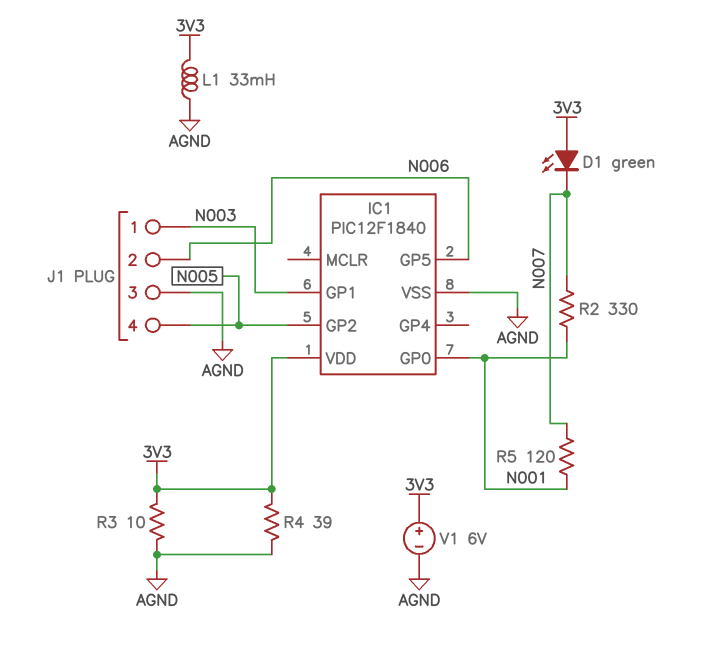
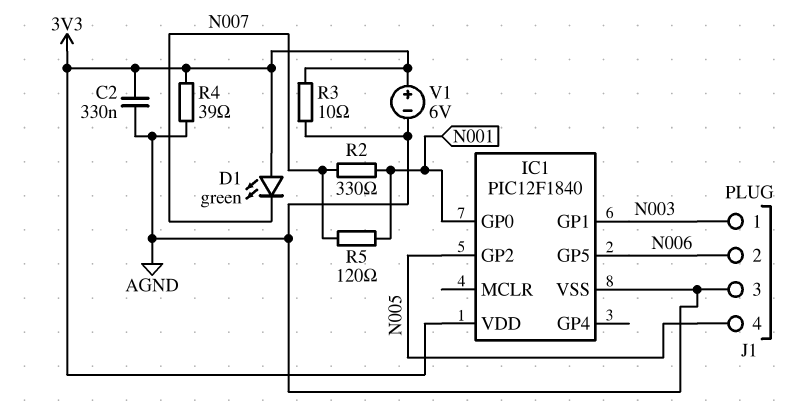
C2: none -> 330nF (3V3, AGND)
L1: 33mH (3V3, AGND) -> none

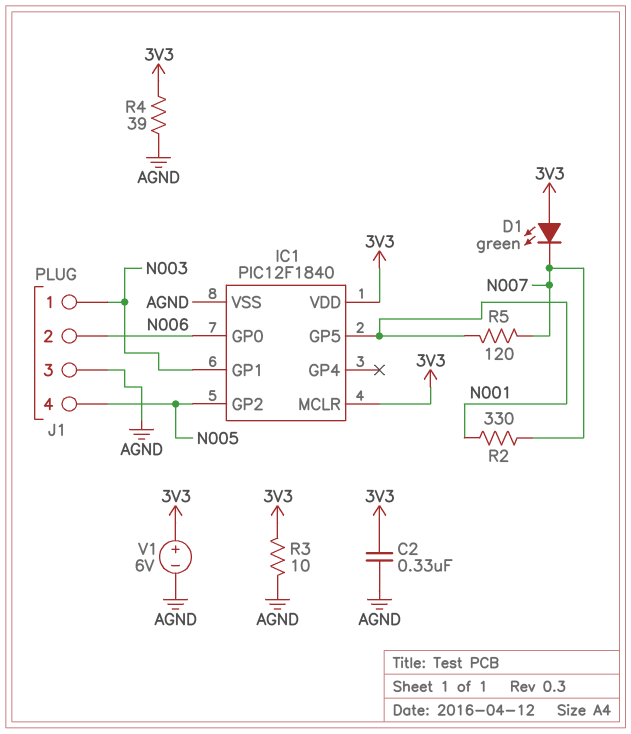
IC1 pin GP0: N001 -> N006
IC1 pin GP5: N006 -> N001
IC1 pin MCLR: none -> 3V3

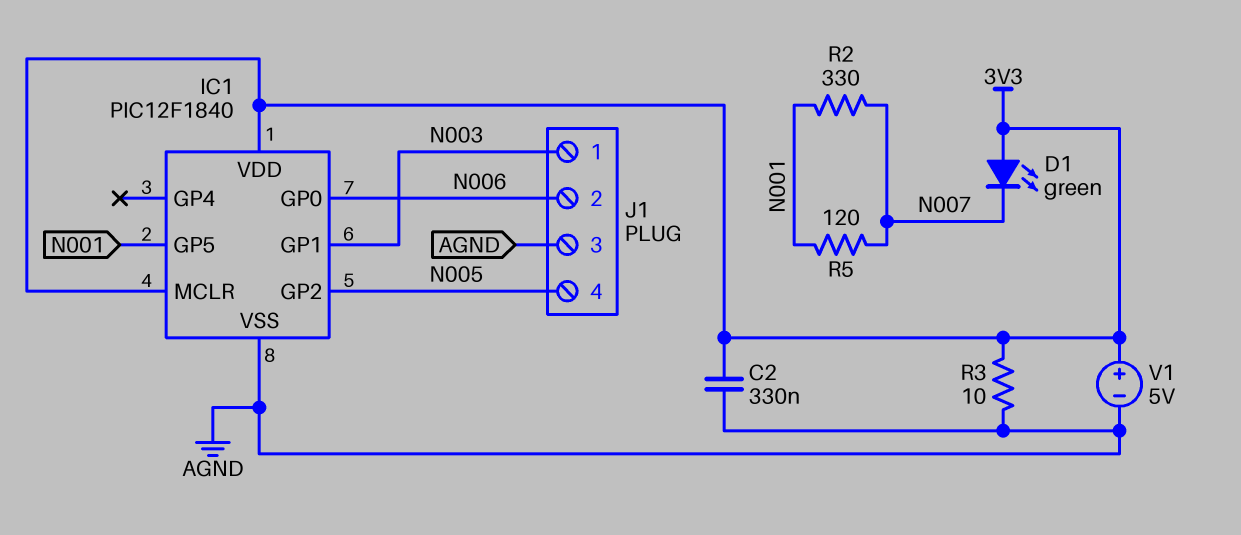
R4: 39 (3V3, AGND) -> none
V1: 6V (plus 3V3, minus AGND) -> 5V (plus 3V3, minus AGND)

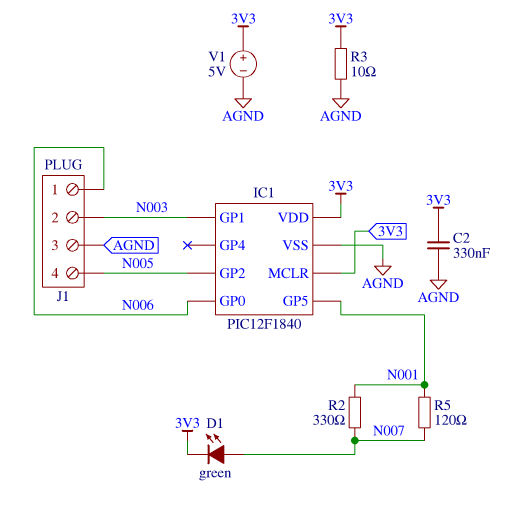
D1: LED green (A 3V3, K N007) -> LED green (A N007, K 3V3)
J1 pin 1: N003 -> N006
J1 pin 2: N006 -> N003

